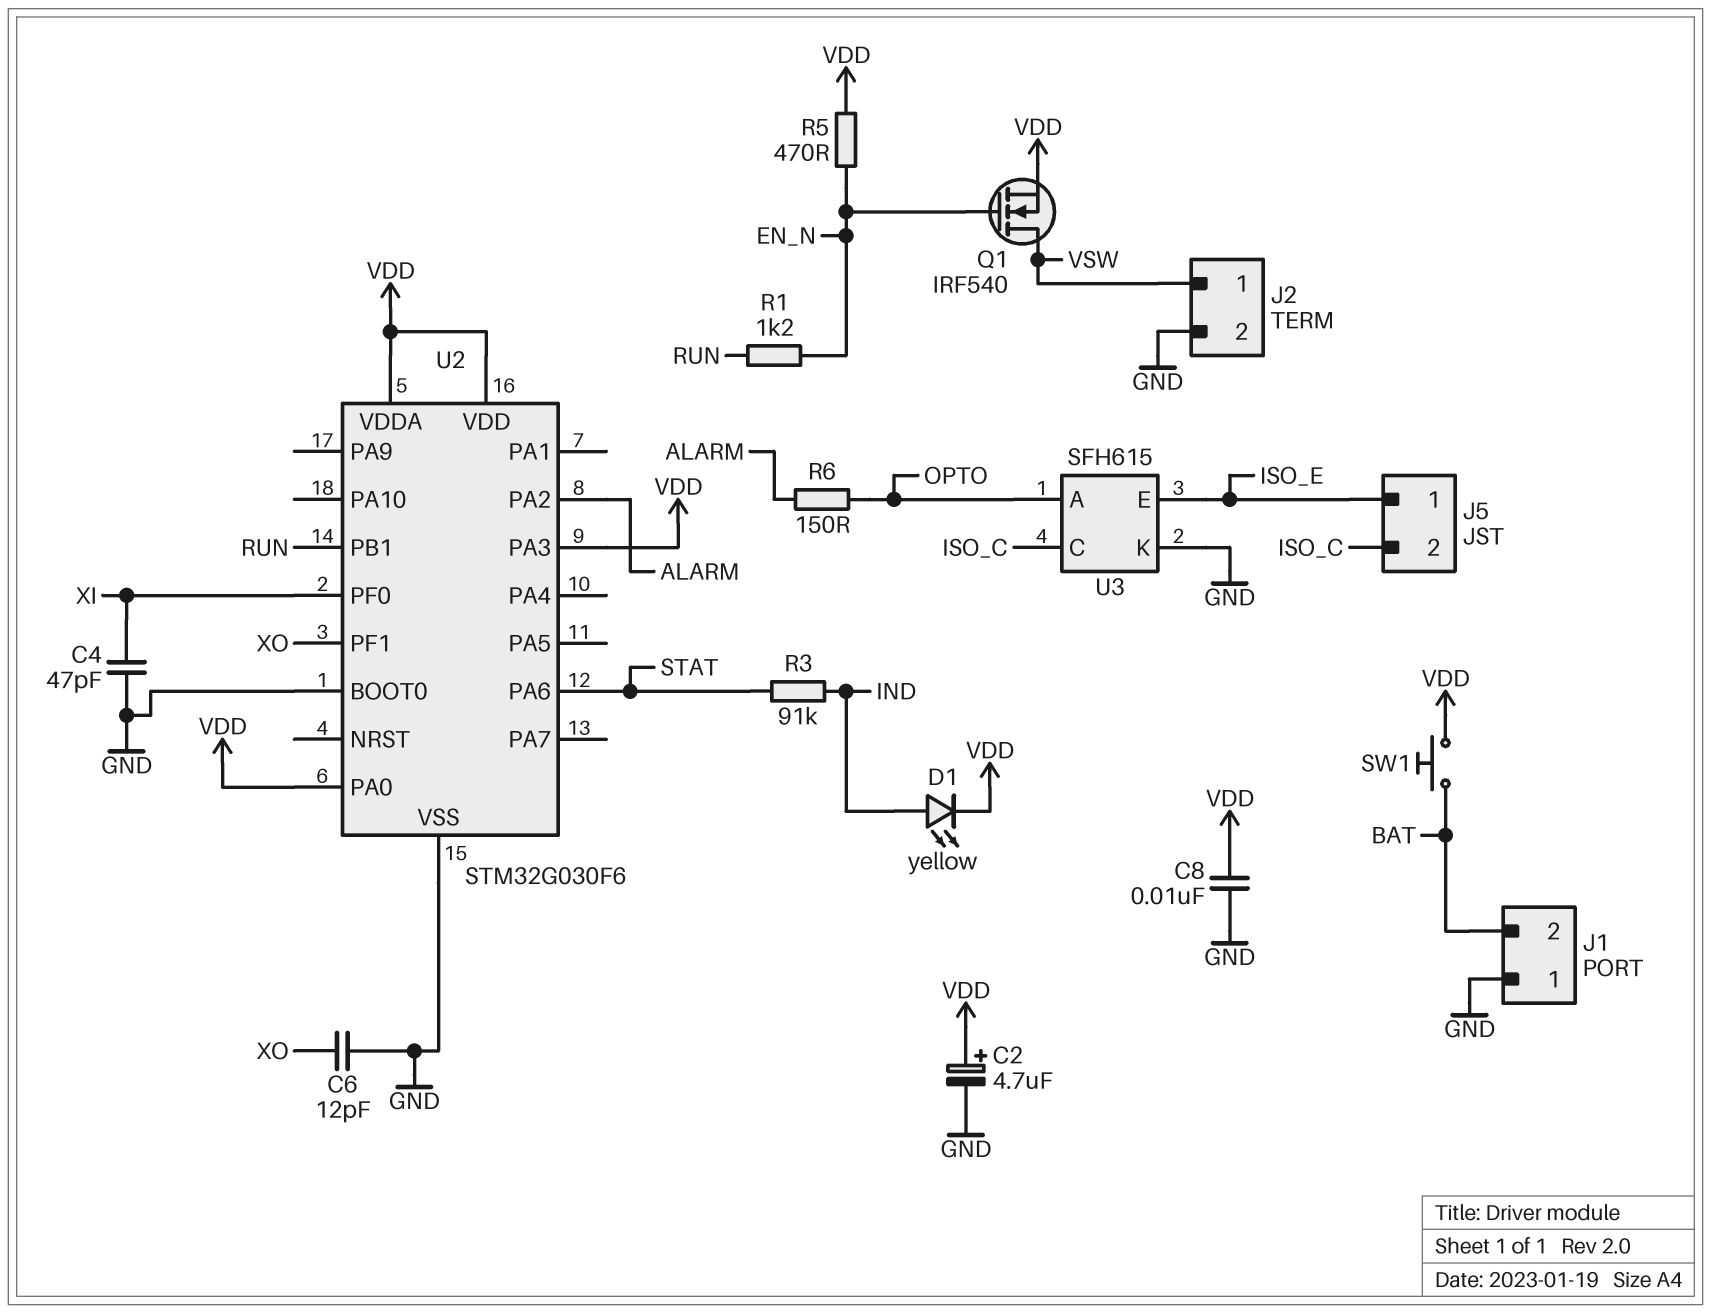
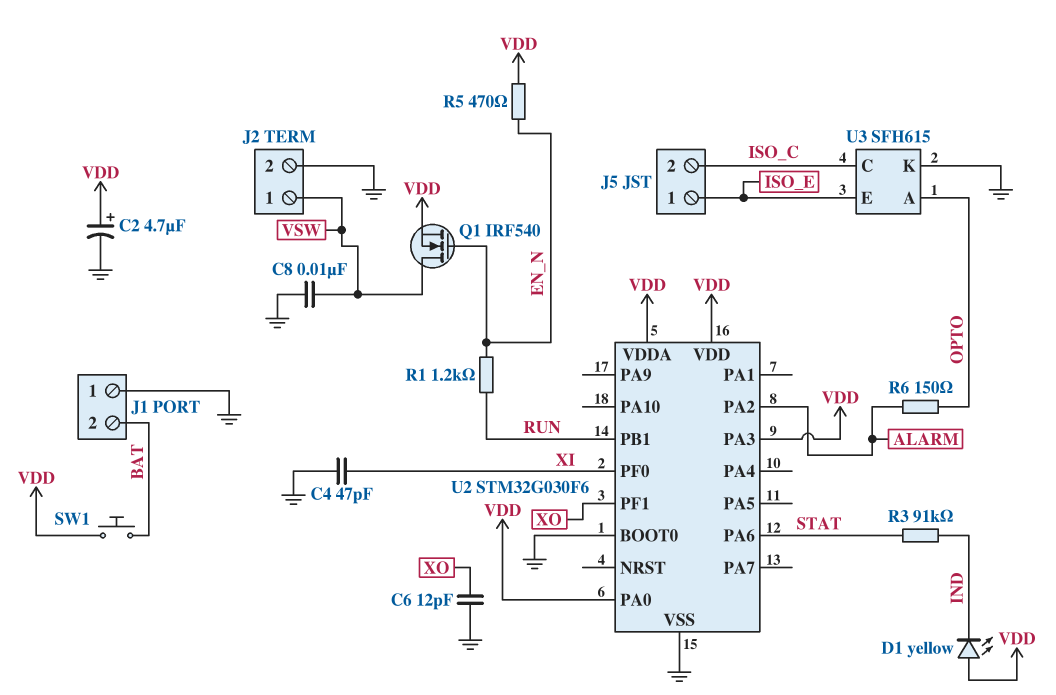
C8: 10nF (GND, VDD) -> 10nF (GND, VSW)
D1: LED yellow (A IND, K VDD) -> LED yellow (A VDD, K IND)

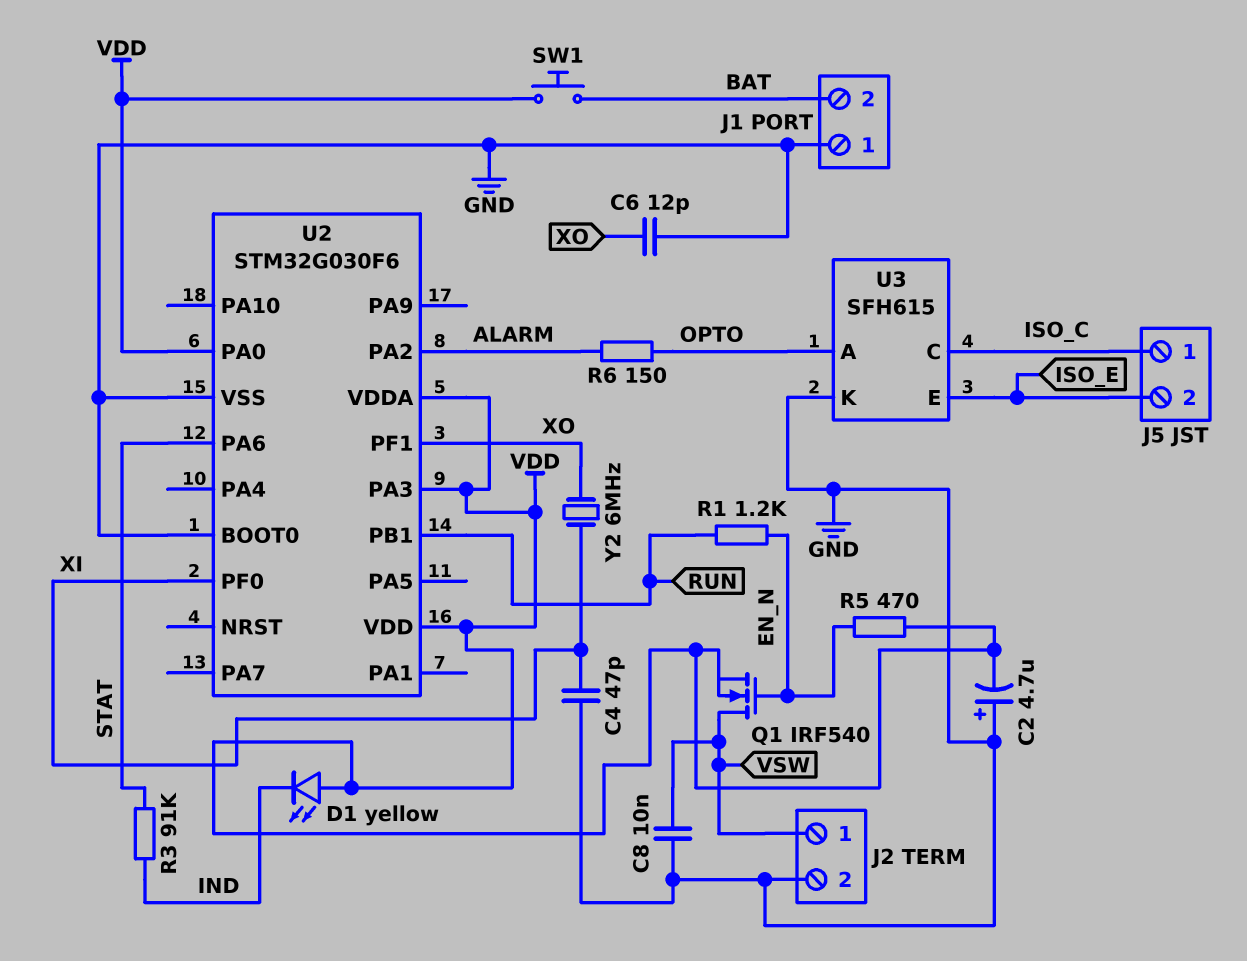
C2: 4.7uF (plus VDD, minus GND) -> 4.7uF (plus GND, minus VDD)
J5 pin 1: ISO_E -> ISO_C
J5 pin 2: ISO_C -> ISO_E
Y2: none -> 6MHz (XI, XO)

